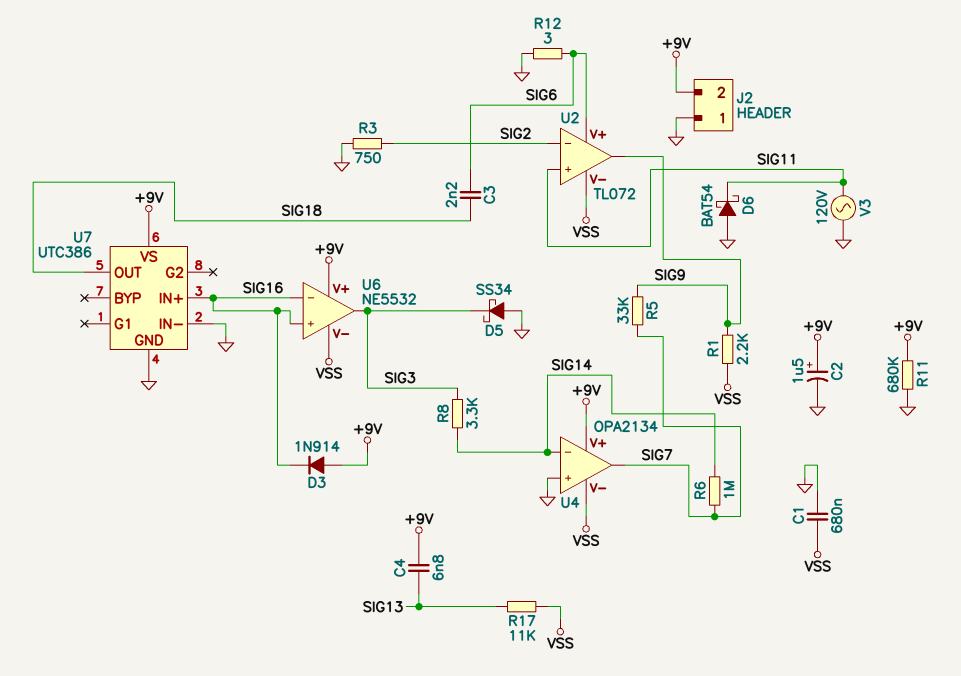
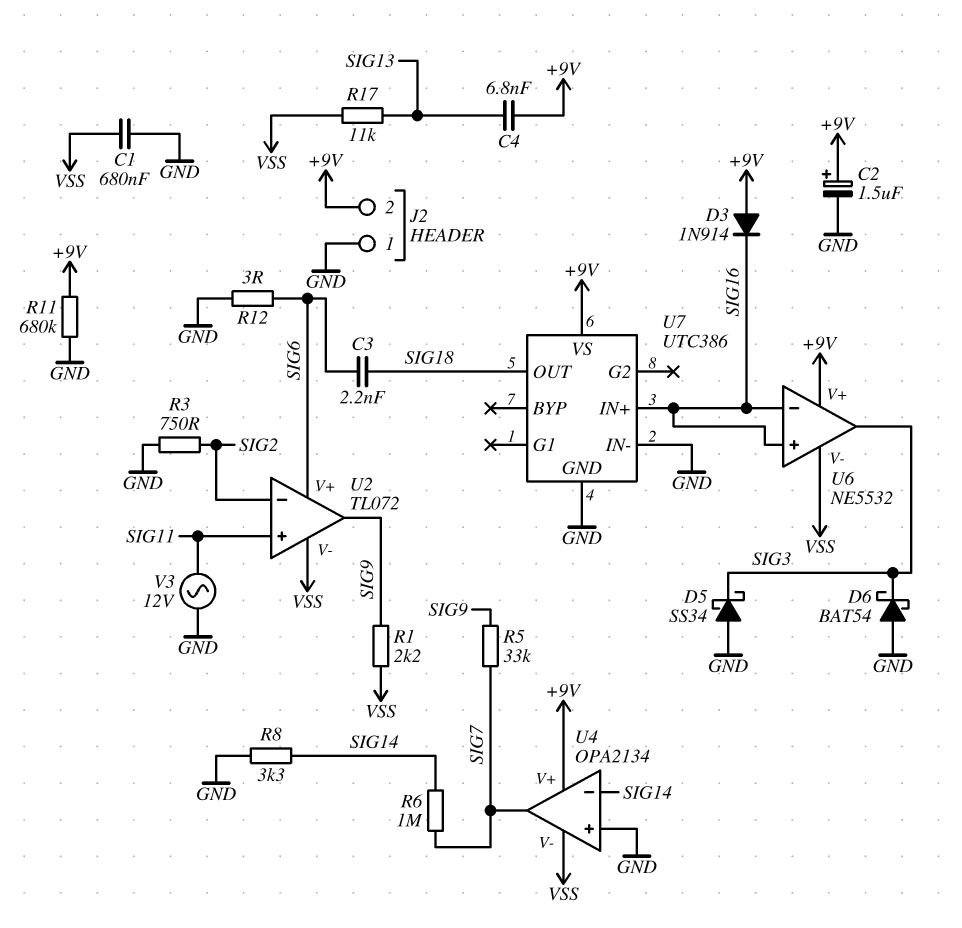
D6: schottky BAT54 (A GND, K SIG11) -> schottky BAT54 (A GND, K SIG3)
R8: 3.3k (SIG3, SIG14) -> 3.3k (GND, SIG14)
V3: AC 120V (GND, SIG11) -> AC 12V (GND, SIG11)

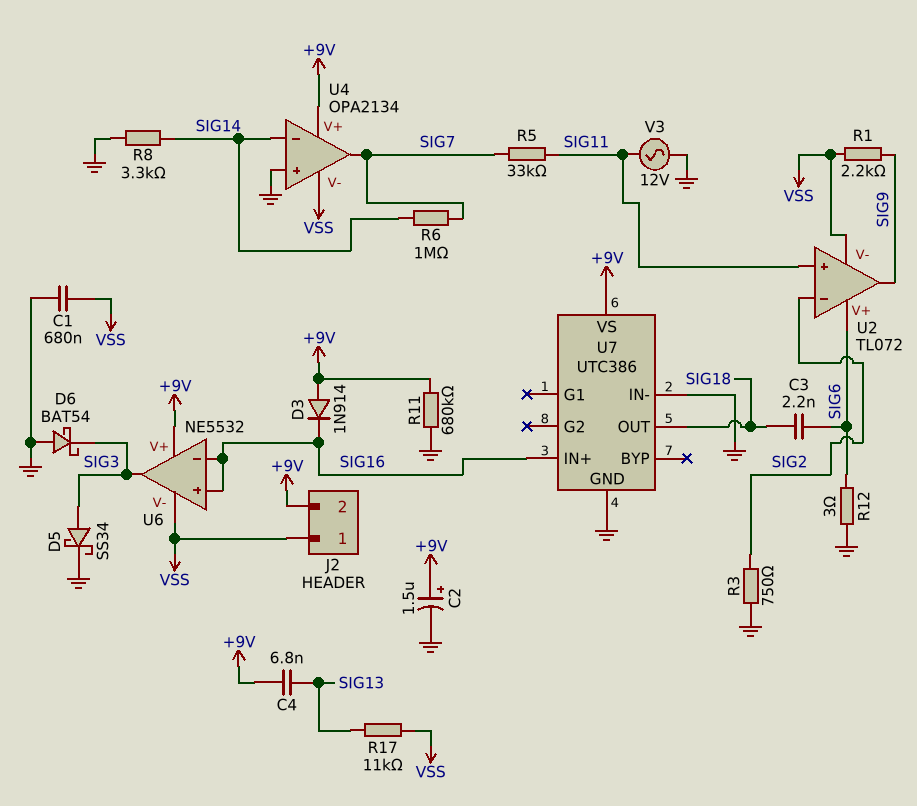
D5: schottky SS34 (A GND, K SIG3) -> schottky SS34 (A SIG3, K GND)
J2 pin 1: GND -> VSS
R5: 33k (SIG7, SIG9) -> 33k (SIG7, SIG11)

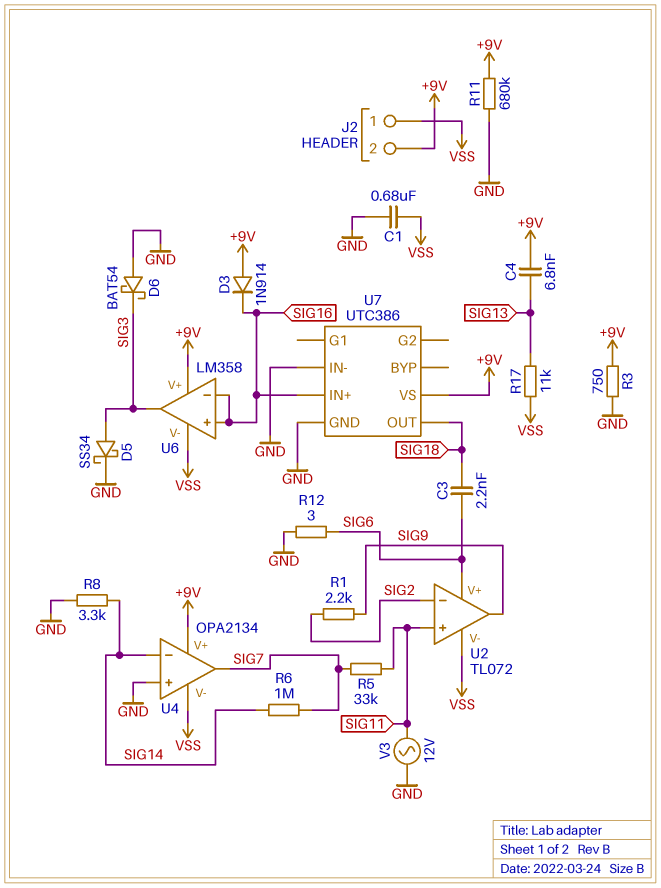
C2: 1.5uF (plus +9V, minus GND) -> none
R1: 2.2k (SIG9, VSS) -> 2.2k (SIG2, SIG9)
R3: 750 (GND, SIG2) -> 750 (+9V, GND)
U6: NE5532 -> LM358

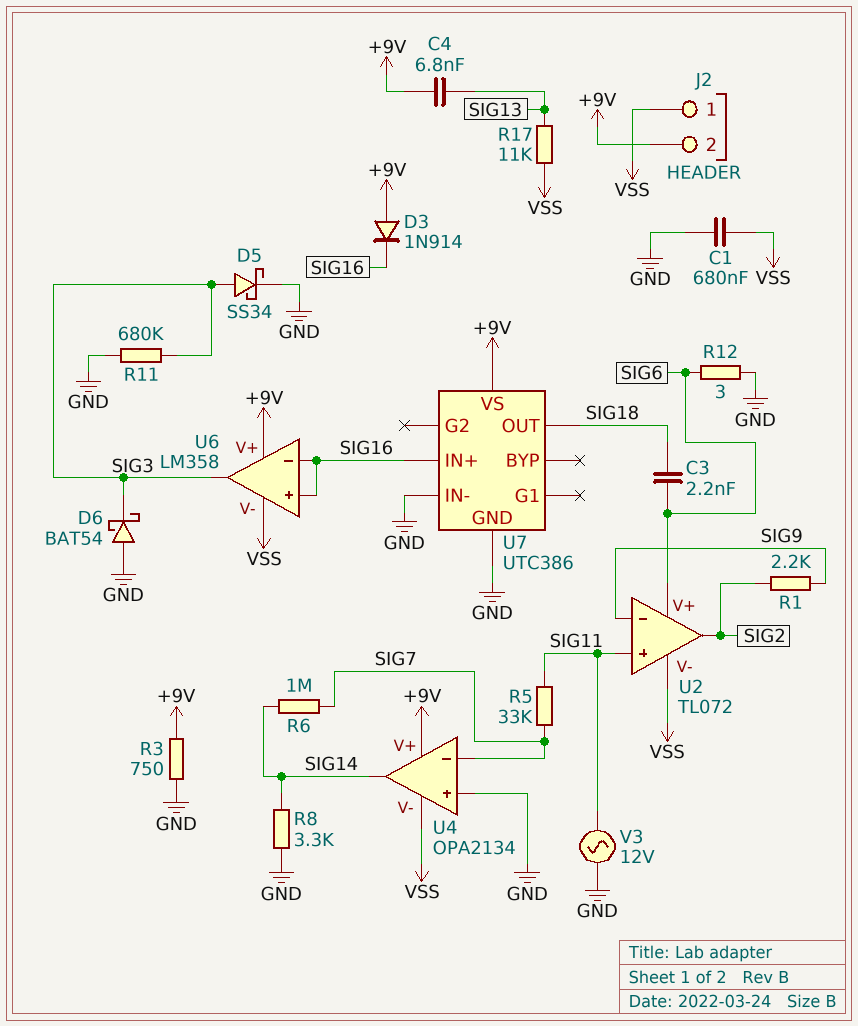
R11: 680k (+9V, GND) -> 680k (GND, SIG3)
U2 pin in-: SIG2 -> SIG9
U2 pin out: SIG9 -> SIG2
U4 pin in-: SIG14 -> SIG7
U4 pin out: SIG7 -> SIG14

